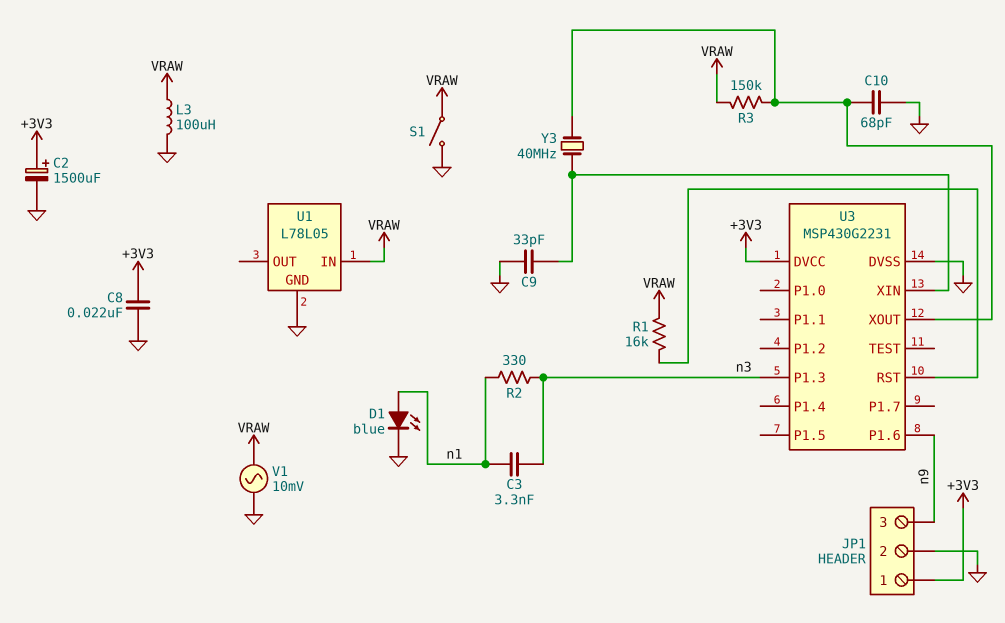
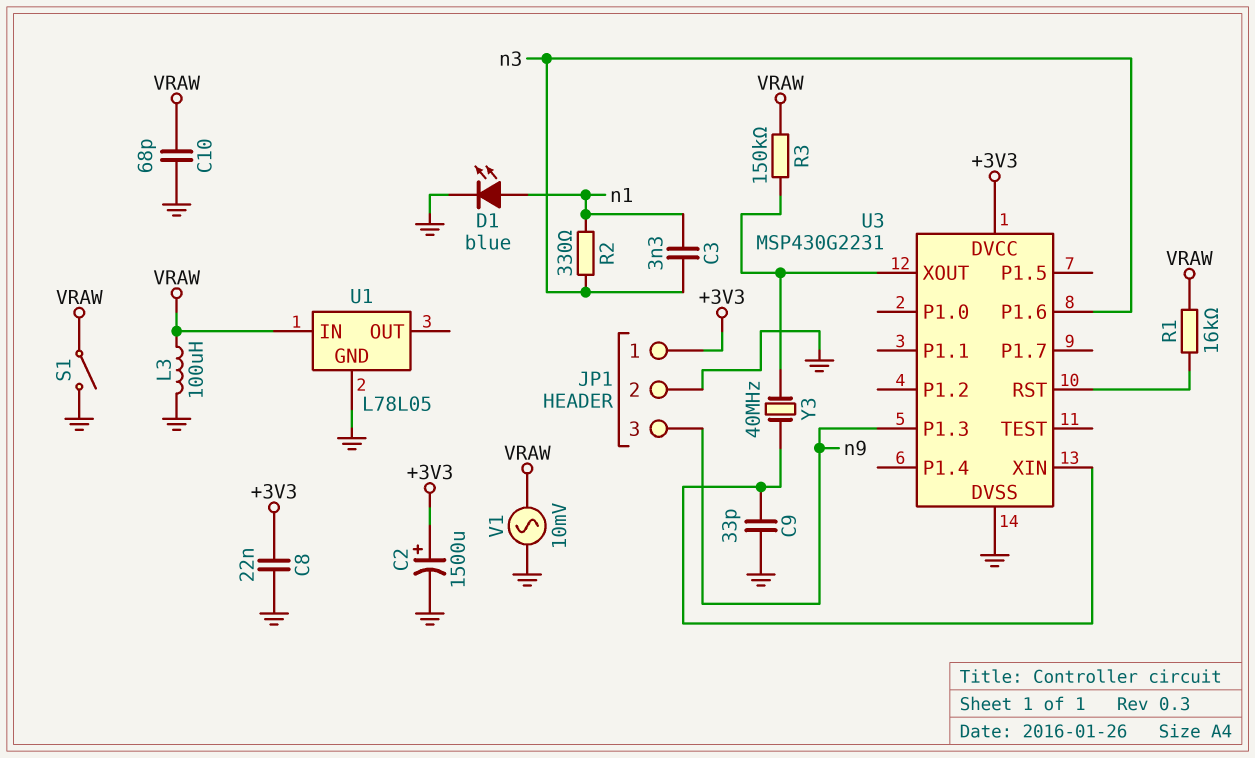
C10: 68pF (GND, U3/XOUT) -> 68pF (GND, VRAW)
U3 pin P1.3: n3 -> n9
U3 pin P1.6: n9 -> n3

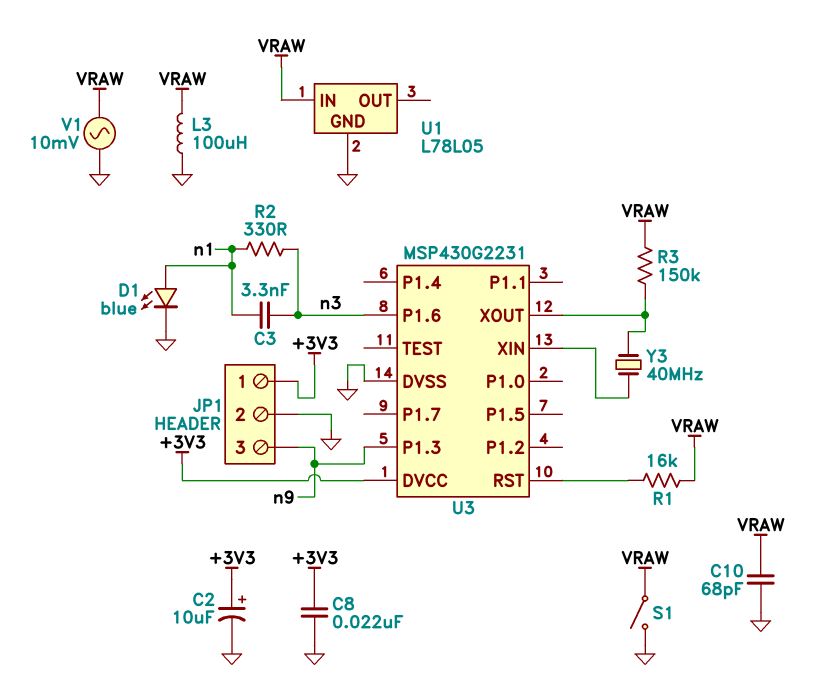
C2: 1500uF (plus +3V3, minus GND) -> 10uF (plus +3V3, minus GND)
C9: 33pF (GND, U3/XIN) -> none

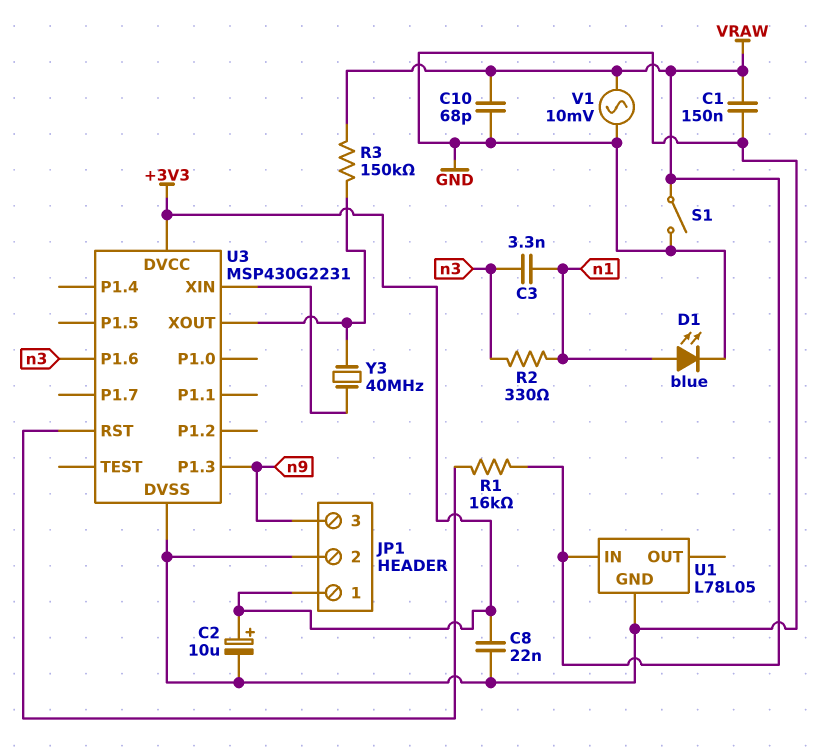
C1: none -> 150nF (GND, VRAW)
L3: 100uH (GND, VRAW) -> none

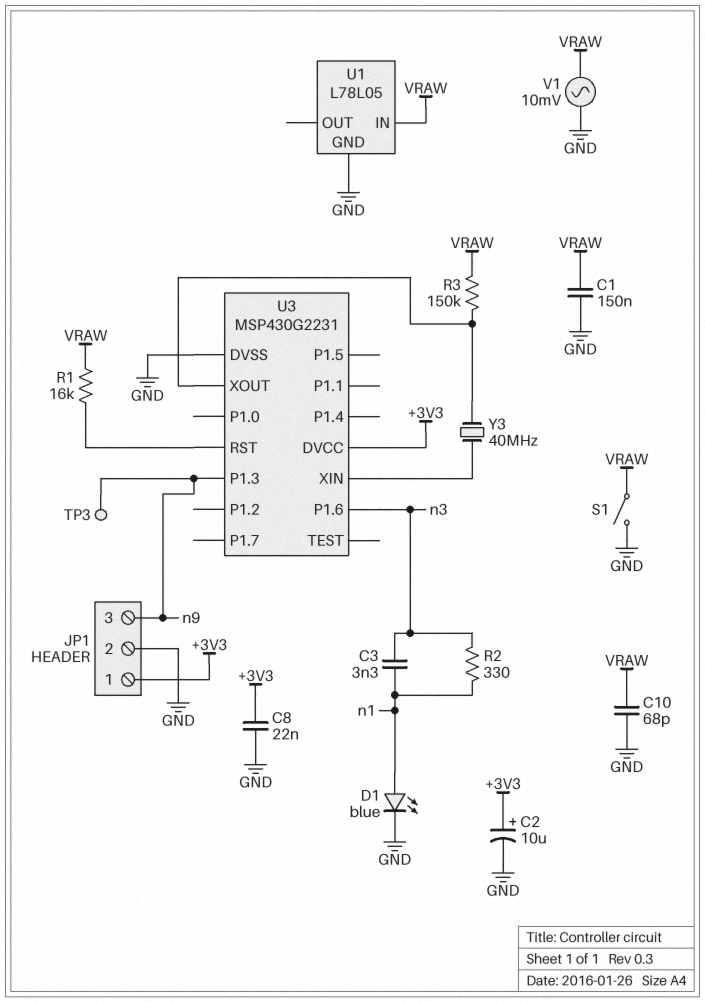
TP3: none -> test point (n9)

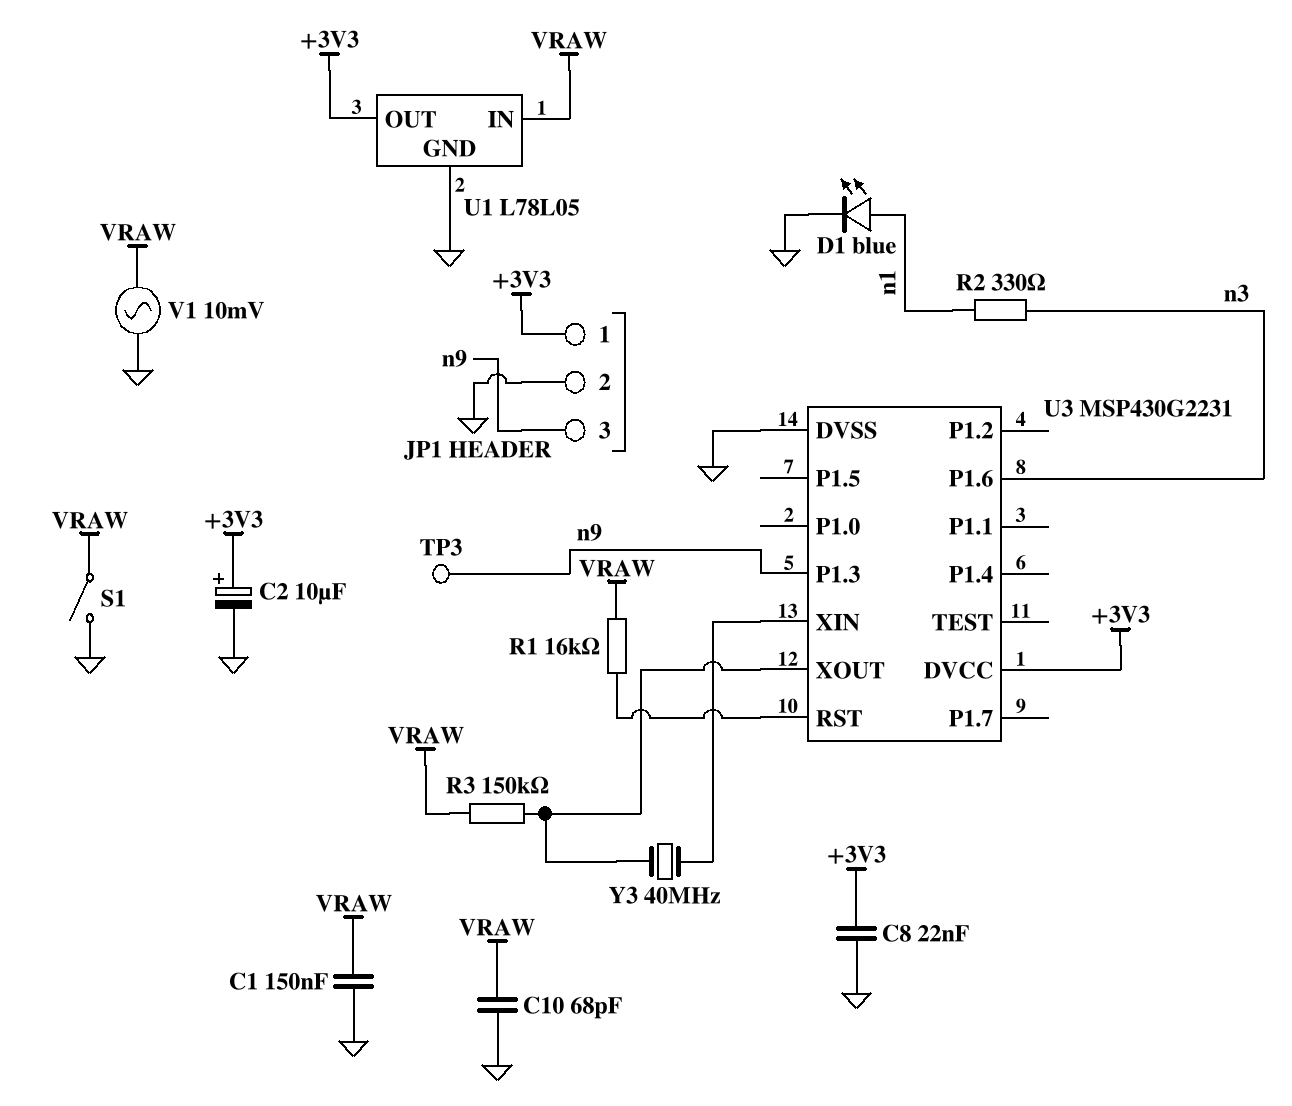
C3: 3.3nF (n1, n3) -> none
U1 pin OUT: none -> +3V3

